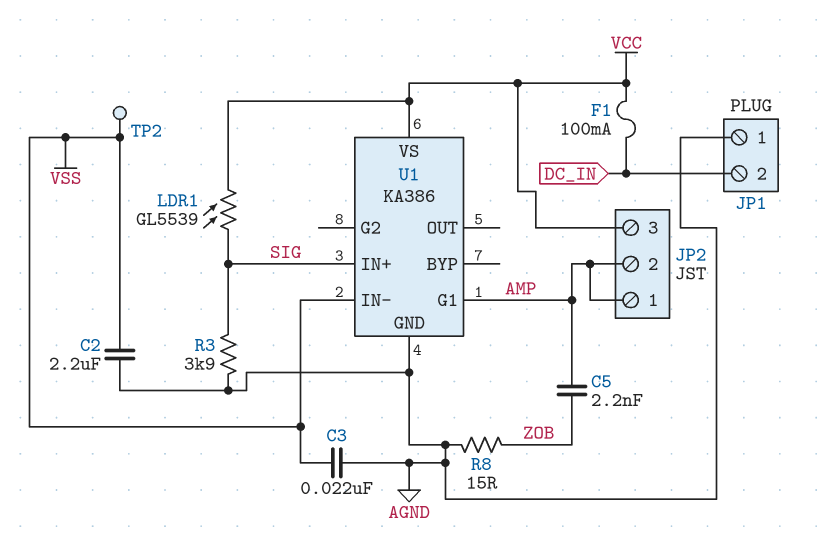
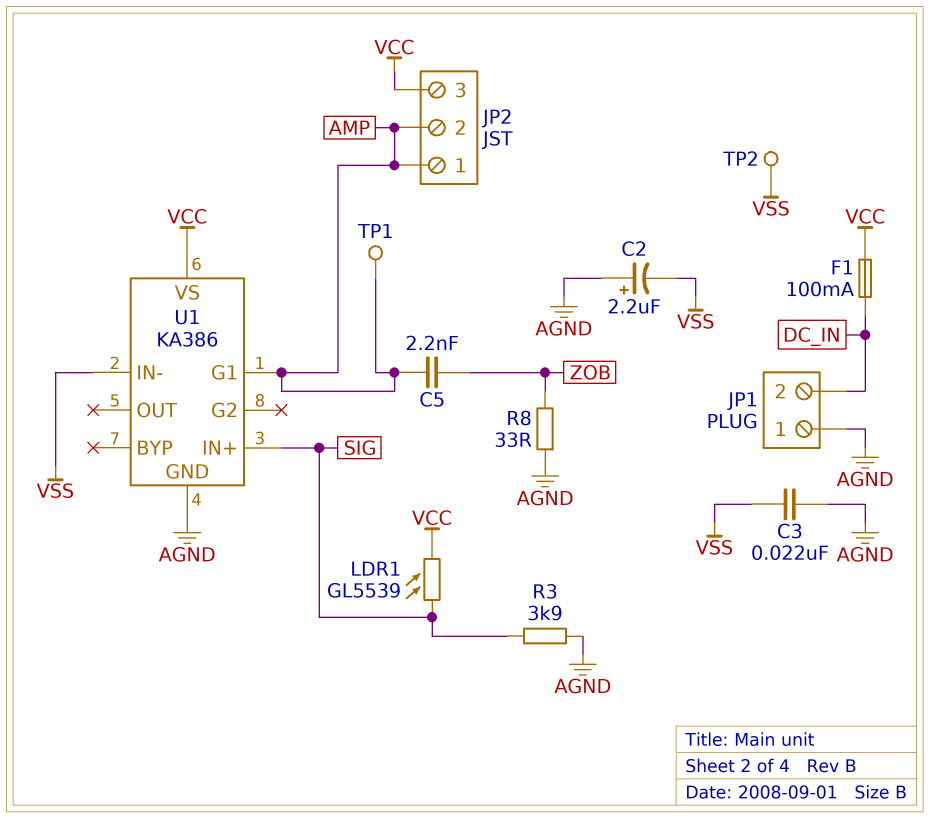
C2: 2.2uF (AGND, VSS) -> 2.2uF (plus AGND, minus VSS)
R8: 15 (AGND, ZOB) -> 33 (AGND, ZOB)
TP1: none -> test point (AMP)

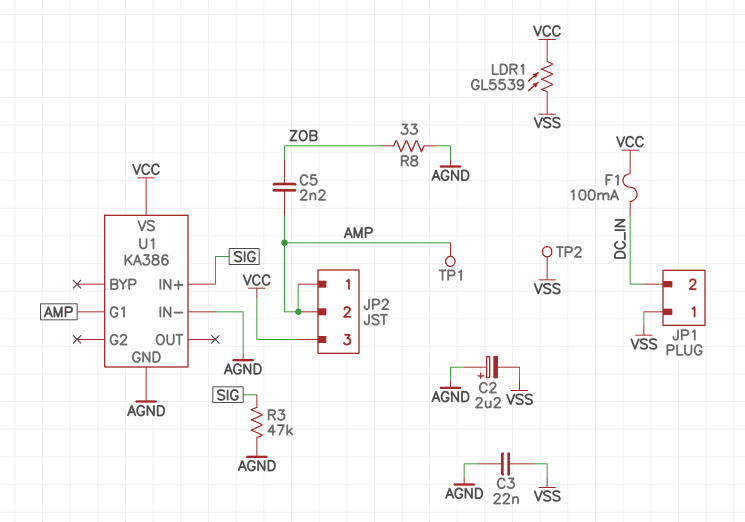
JP1 pin 1: AGND -> VSS
LDR1: GL5539 (SIG, VCC) -> GL5539 (VCC, VSS)
R3: 3.9k (AGND, SIG) -> 47k (AGND, SIG)
U1 pin IN-: VSS -> AGND

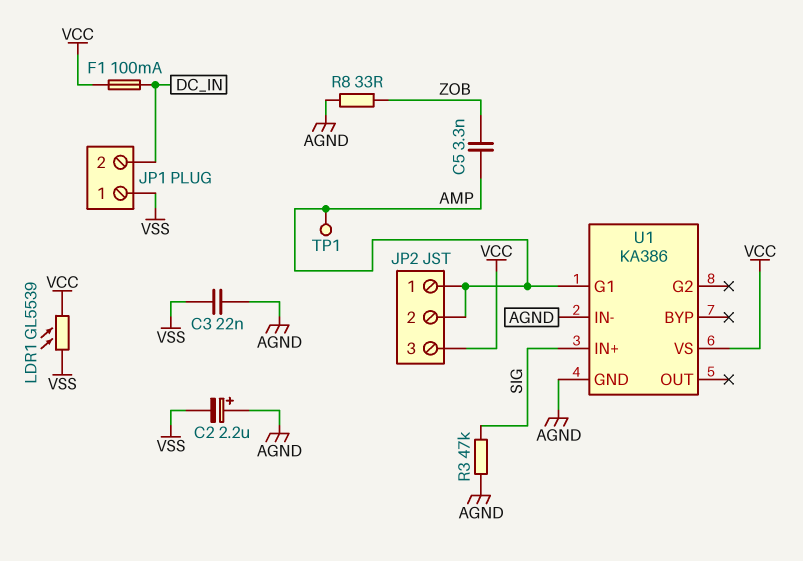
C5: 2.2nF (AMP, ZOB) -> 3.3nF (AMP, ZOB)
TP2: test point (VSS) -> none

